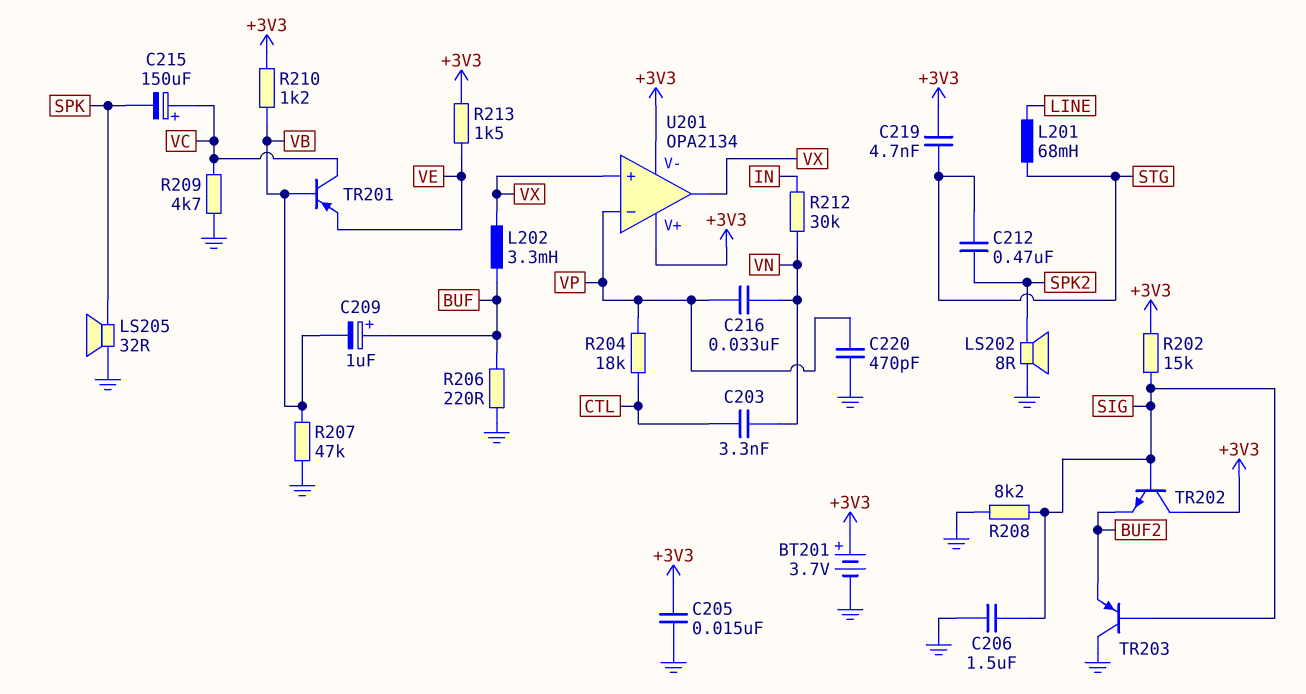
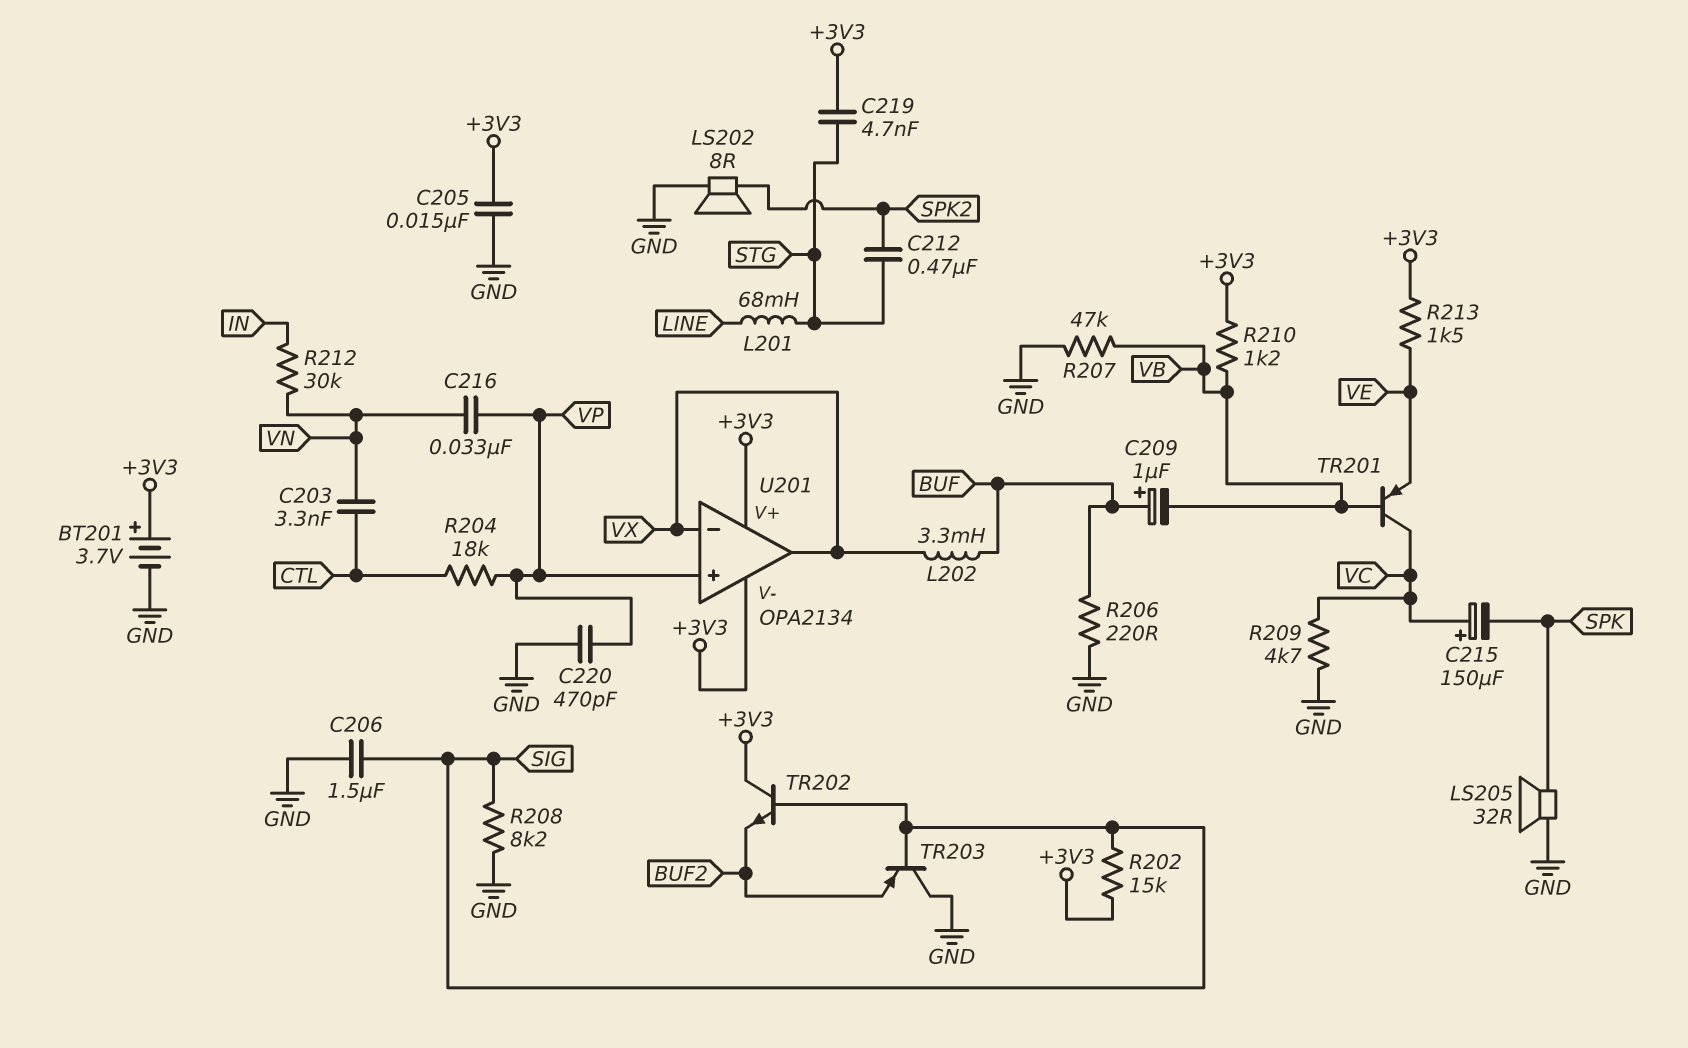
U201 pin in+: VX -> VP
U201 pin in-: VP -> VX

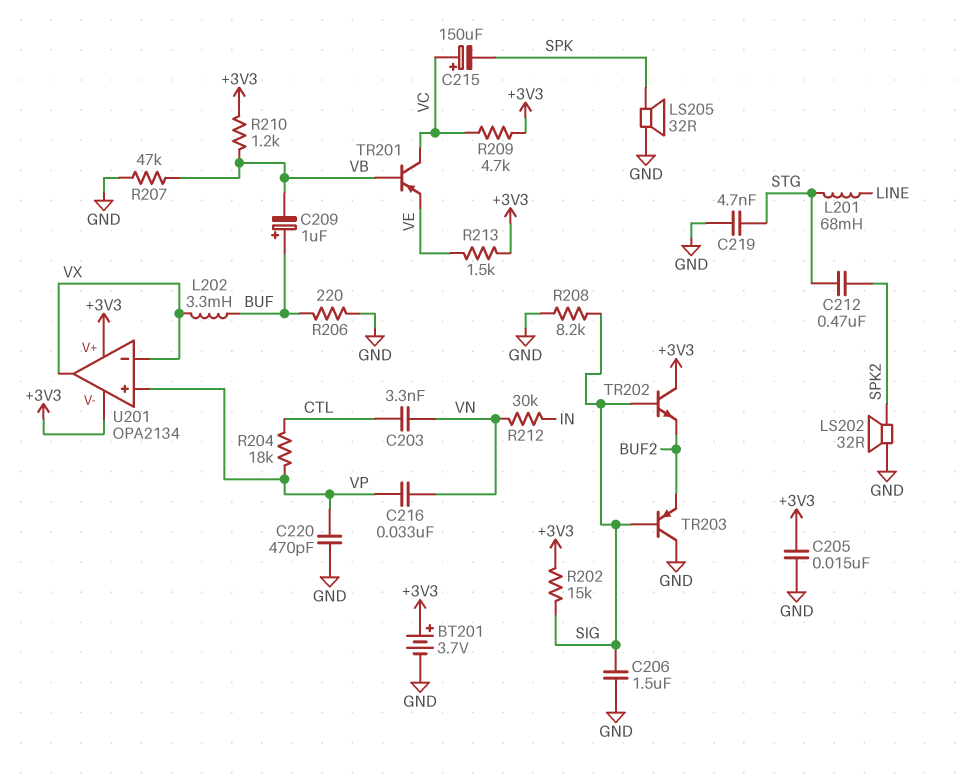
C219: 4.7nF (+3V3, STG) -> 4.7nF (GND, STG)
LS202: speaker 8R (GND, SPK2) -> speaker 32R (GND, SPK2)
R209: 4.7k (GND, VC) -> 4.7k (+3V3, VC)

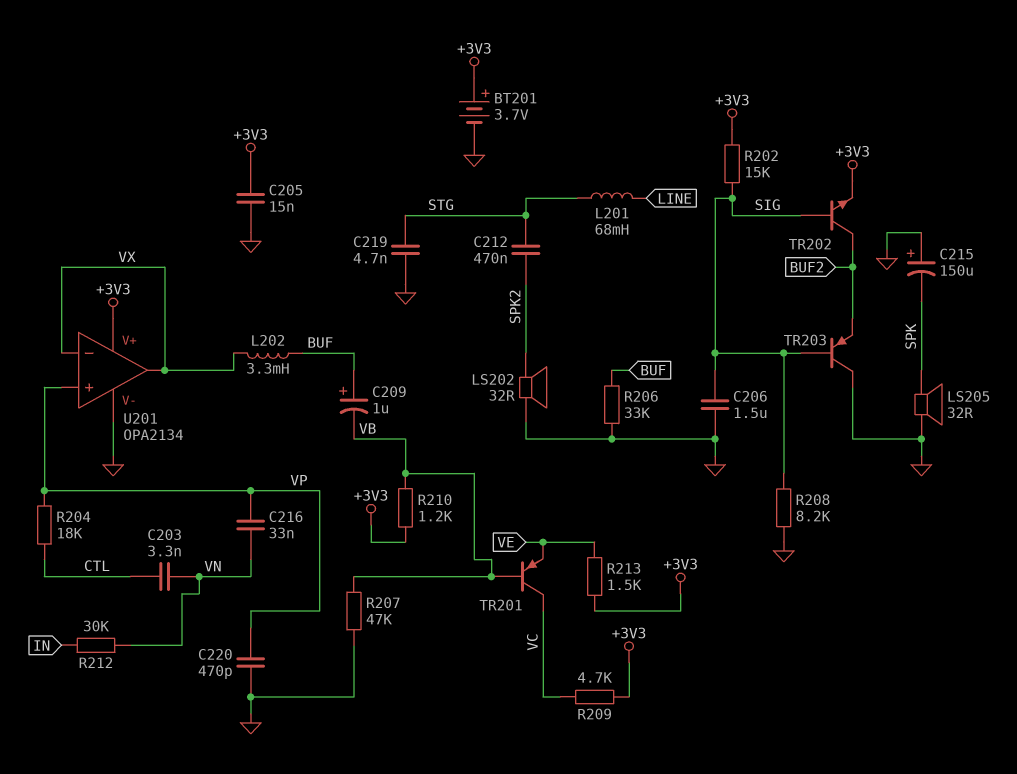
C215: 150uF (plus VC, minus SPK) -> 150uF (plus GND, minus SPK)
R206: 220 (BUF, GND) -> 33k (BUF, GND)
TR202: NPN (B SIG, C +3V3, E BUF2) -> NPN (B SIG, C BUF2, E +3V3)
U201 pin V-: +3V3 -> GND

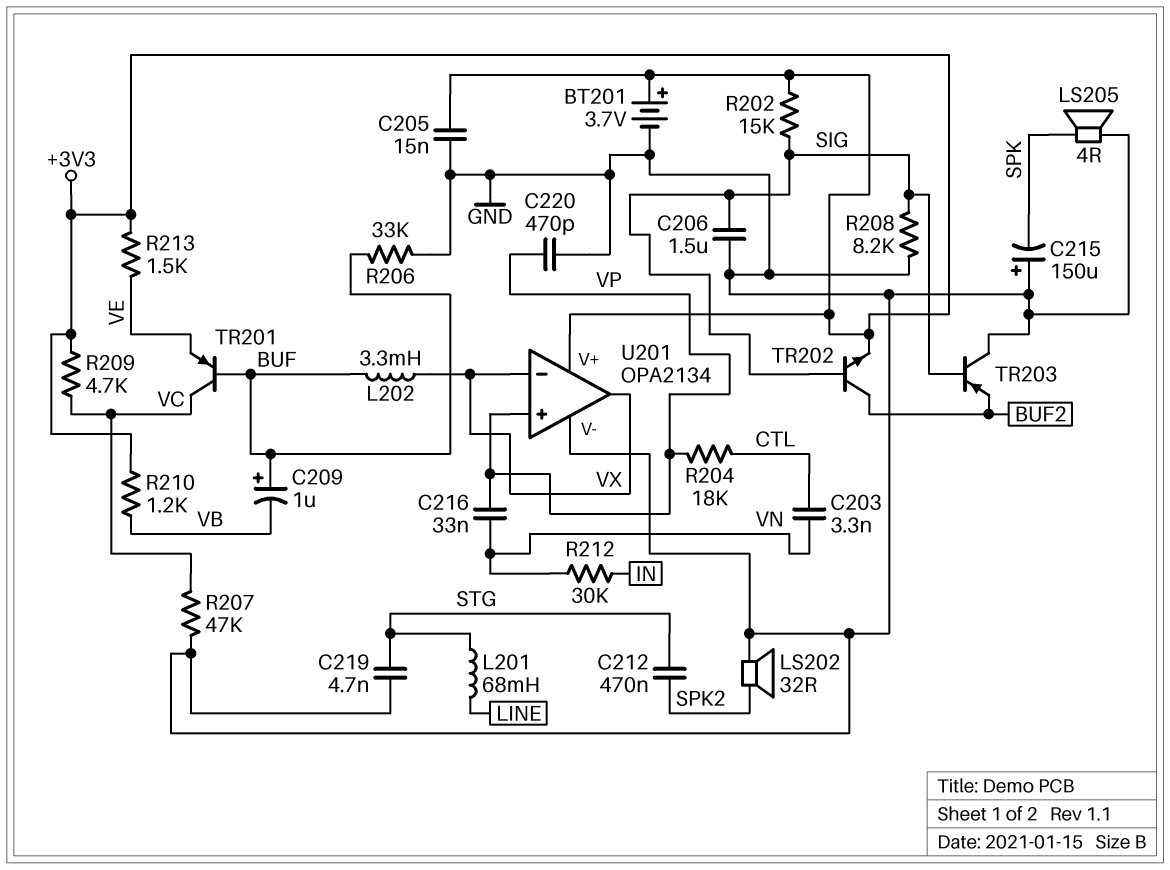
LS205: speaker 32R (GND, SPK) -> speaker 4R (GND, SPK)
R207: 47k (GND, VB) -> 47k (GND, VC)
TR201: PNP (B VB, C VC, E VE) -> PNP (B BUF, C VC, E VE)

